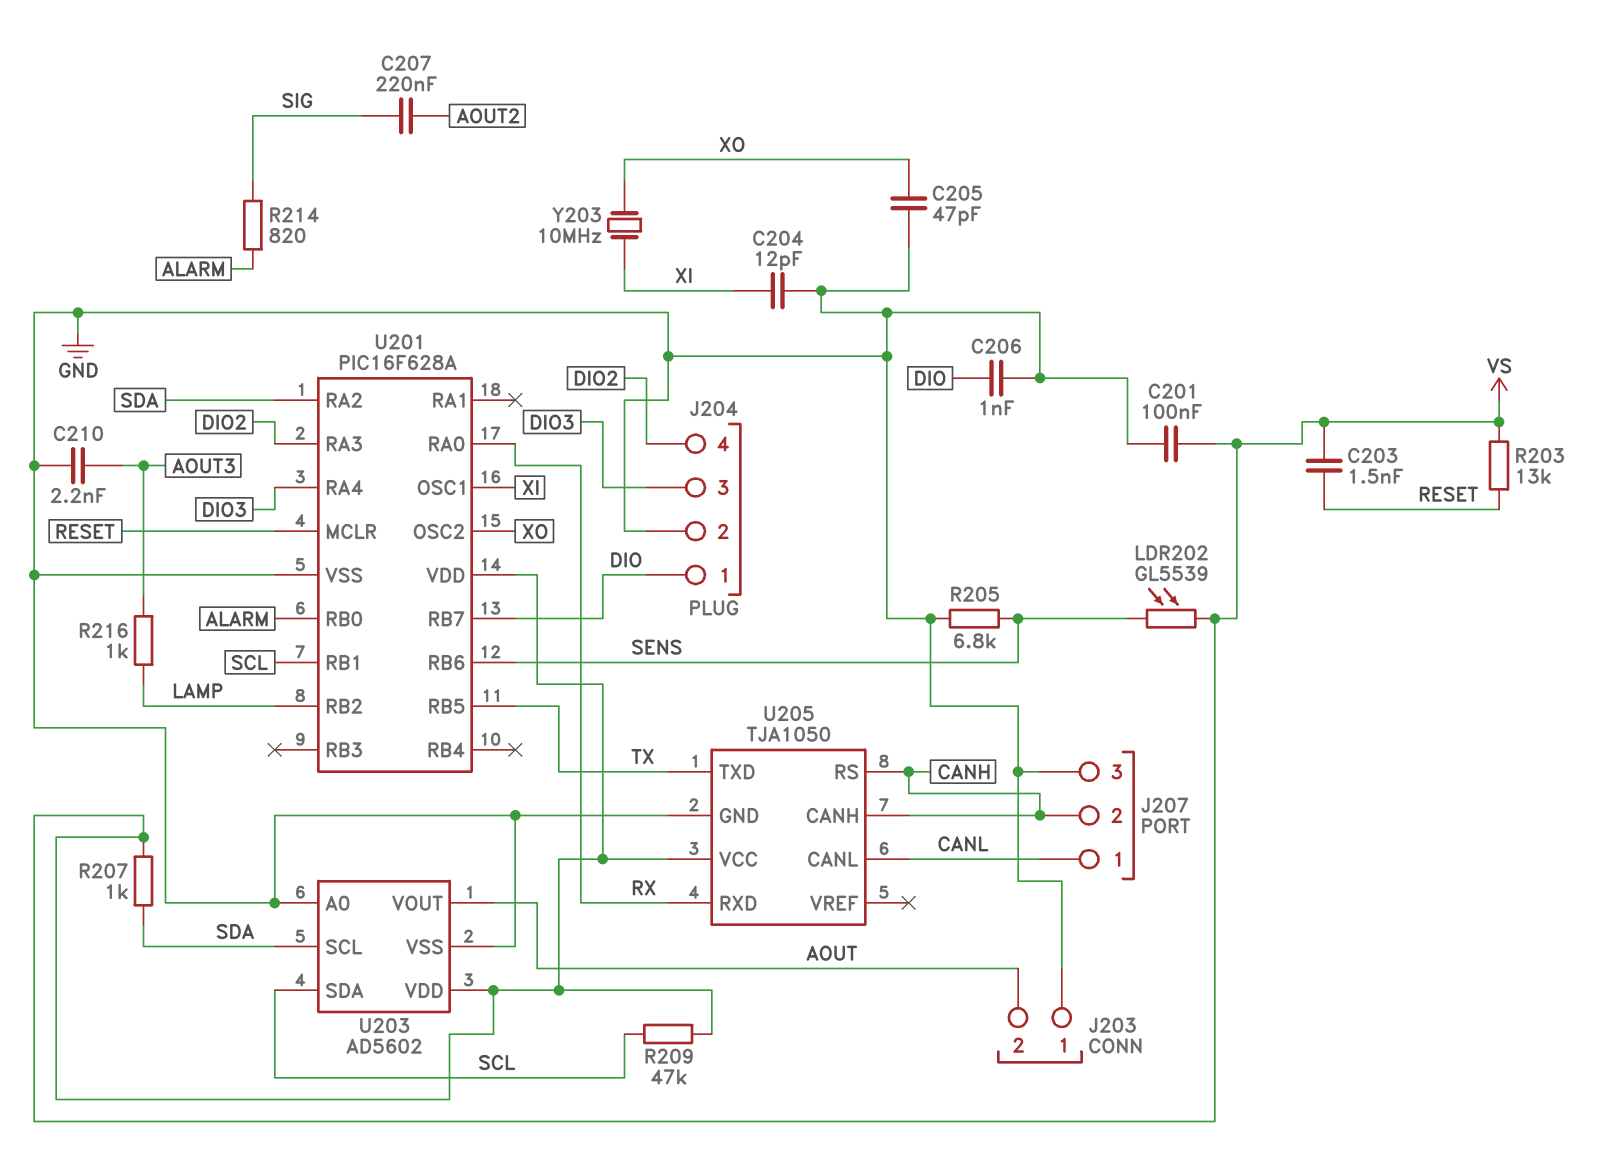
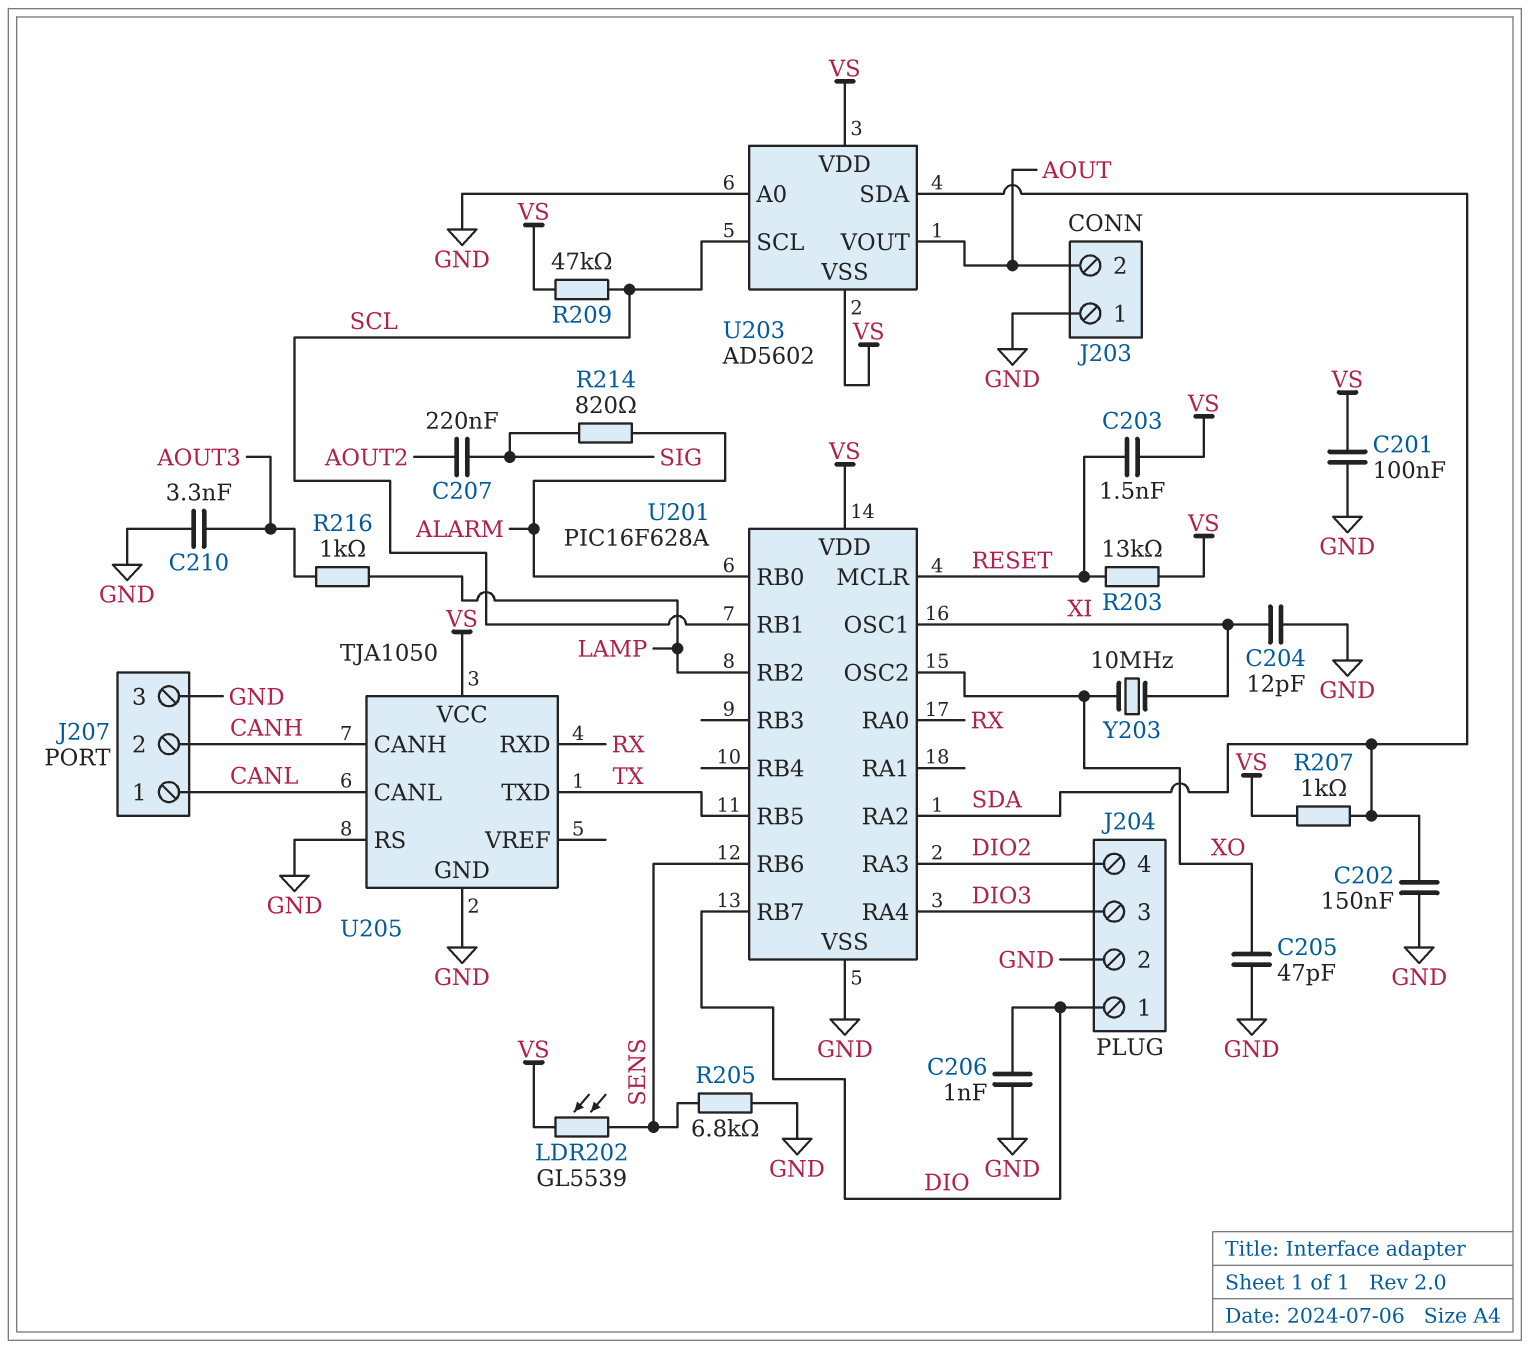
C202: none -> 150nF (GND, SDA)
C210: 2.2nF (AOUT3, GND) -> 3.3nF (AOUT3, GND)
U203 pin SCL: SDA -> SCL
U203 pin SDA: SCL -> SDA
U203 pin VSS: GND -> VS
U205 pin RS: CANH -> GND

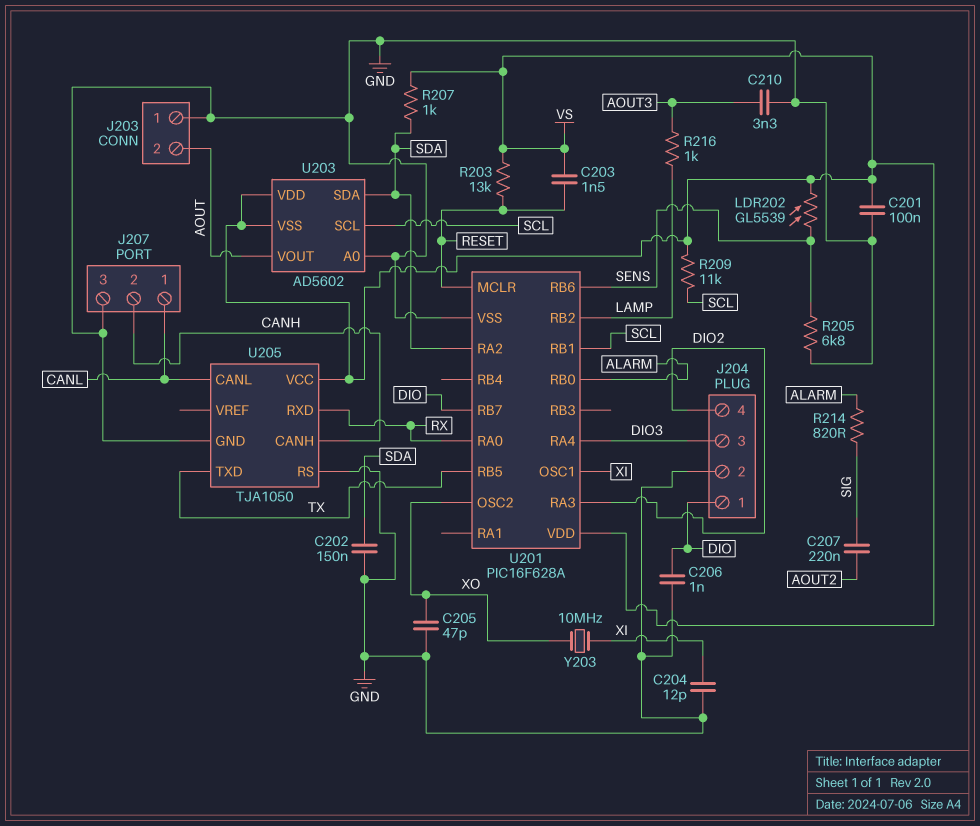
R209: 47k (SCL, VS) -> 11k (SCL, VS)

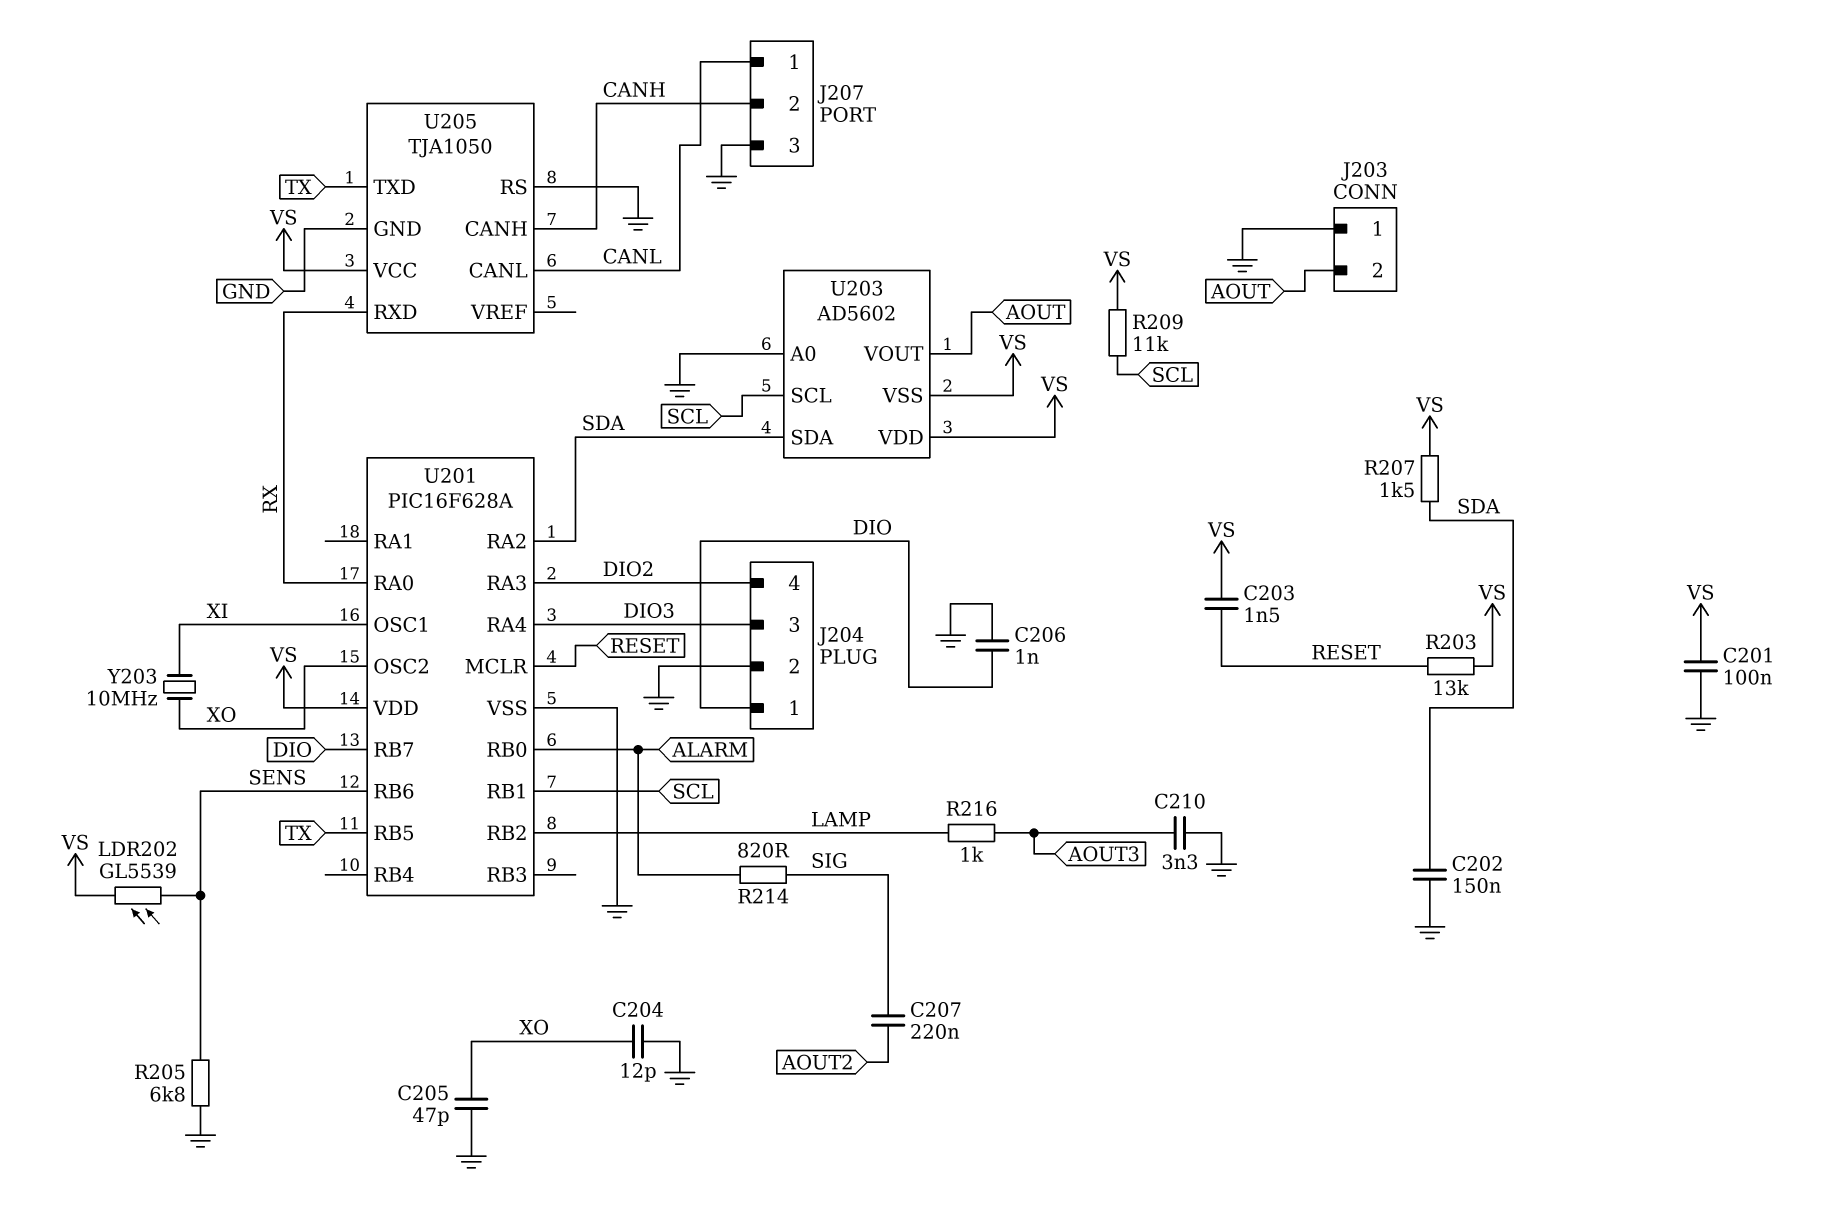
C204: 12pF (GND, XI) -> 12pF (GND, XO)
R207: 1k (SDA, VS) -> 1.5k (SDA, VS)

